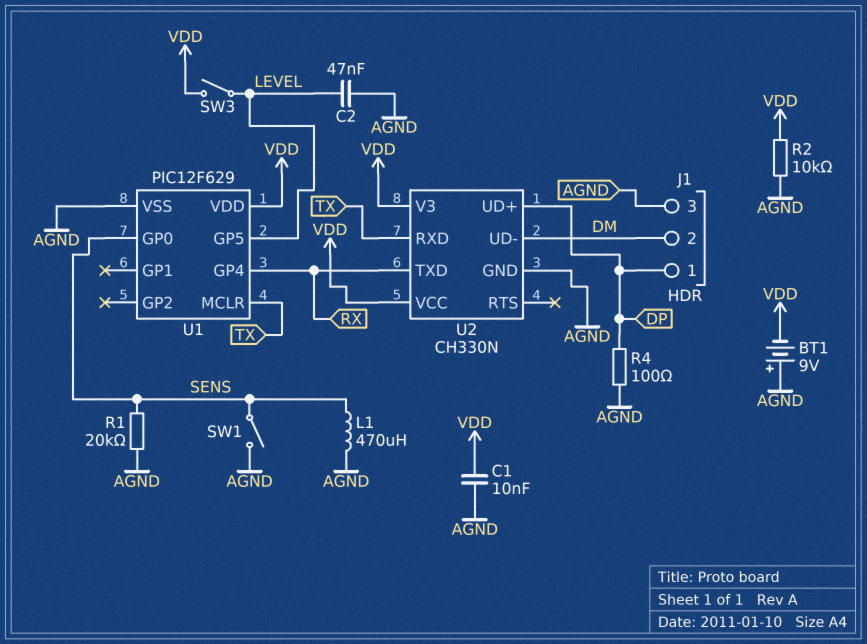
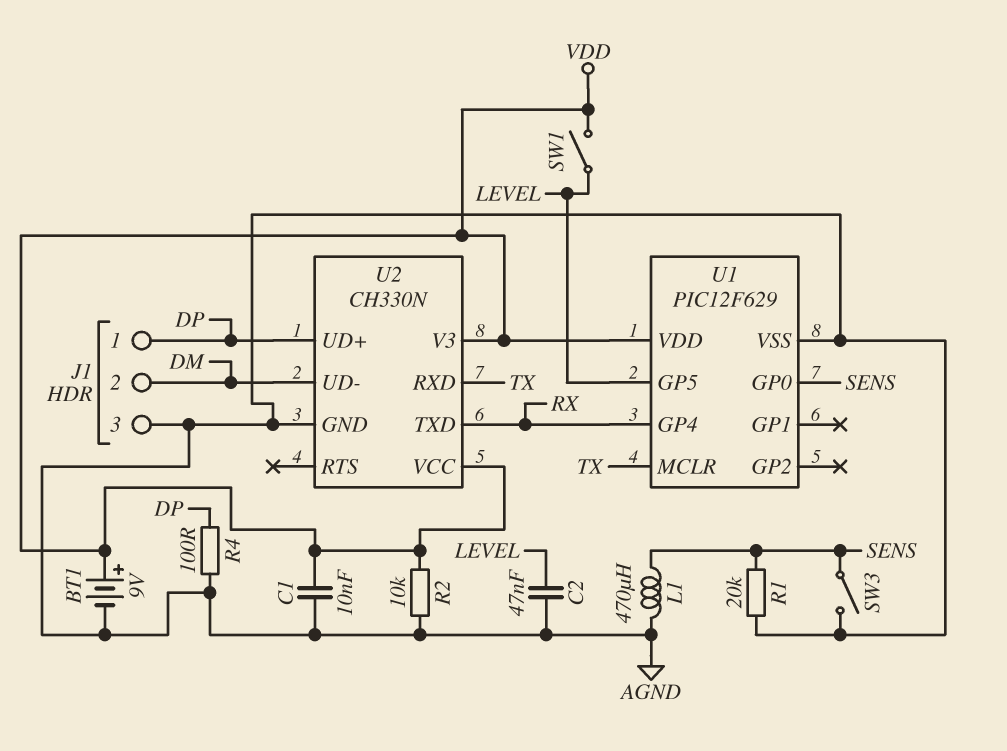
BT1: 9V (plus AGND, minus VDD) -> 9V (plus VDD, minus AGND)
SW1: switch (AGND, SENS) -> switch (LEVEL, VDD)
SW3: switch (LEVEL, VDD) -> switch (AGND, SENS)

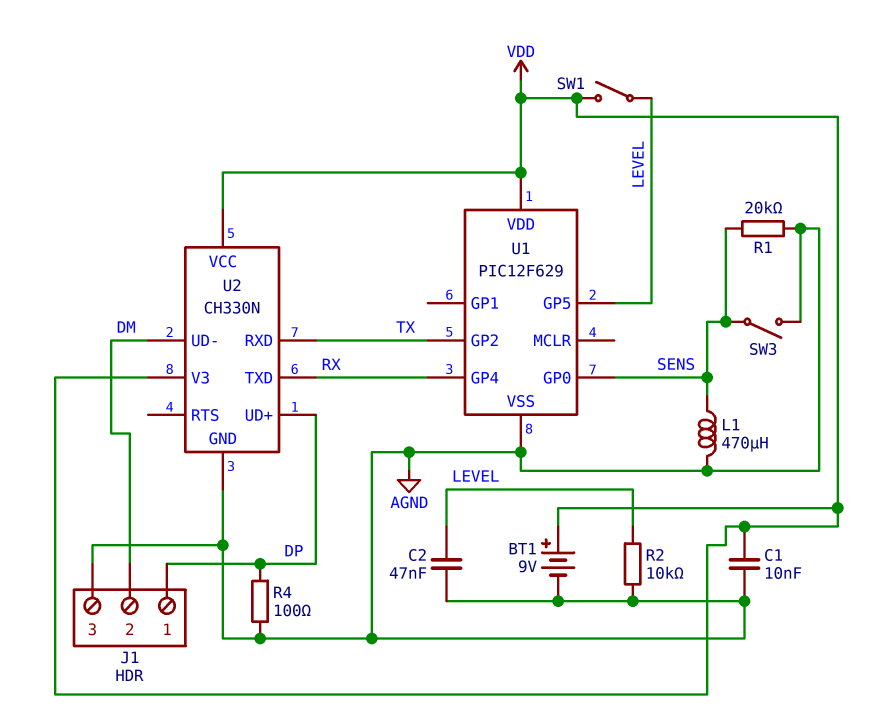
R2: 10k (AGND, VDD) -> 10k (AGND, LEVEL)
U1 pin GP2: none -> TX
U1 pin MCLR: TX -> none

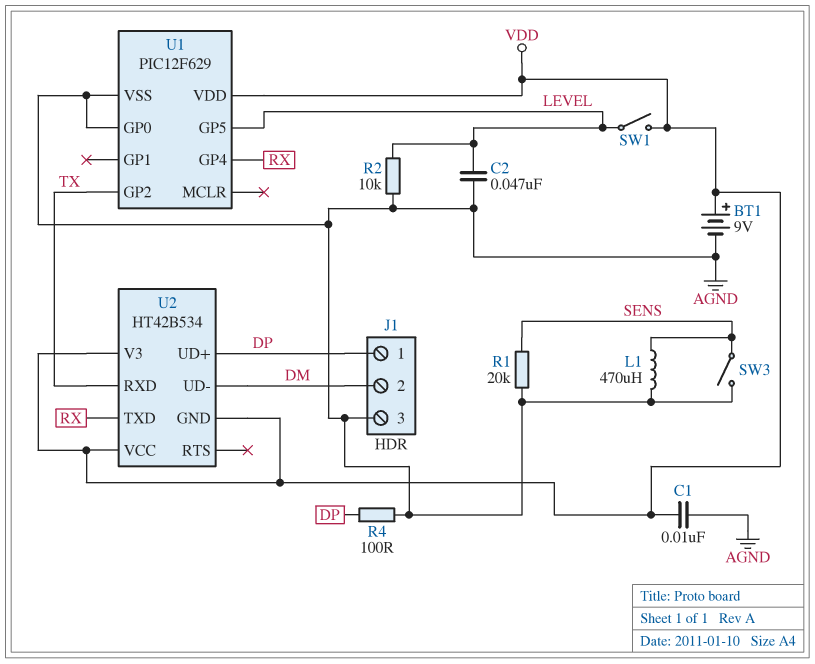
U1 pin GP0: SENS -> AGND
U2: CH330N -> HT42B534
U2 pin GND: AGND -> VDD

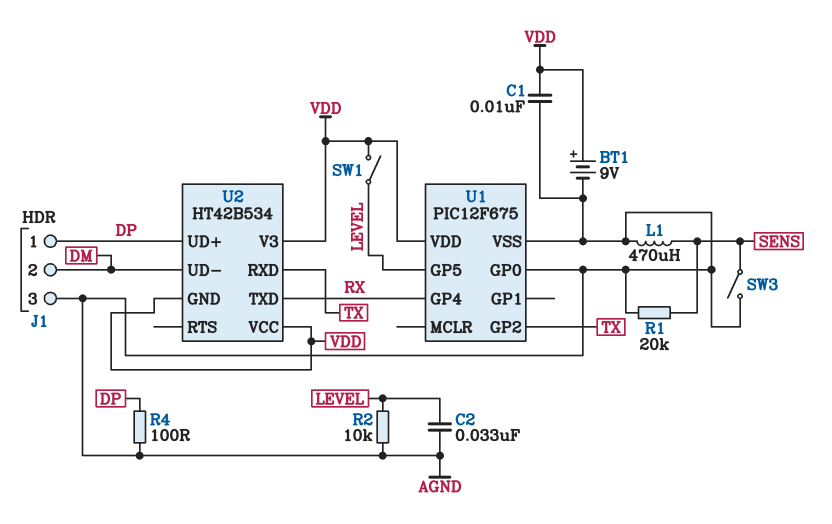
C2: 47nF (AGND, LEVEL) -> 33nF (AGND, LEVEL)
U1: PIC12F629 -> PIC12F675

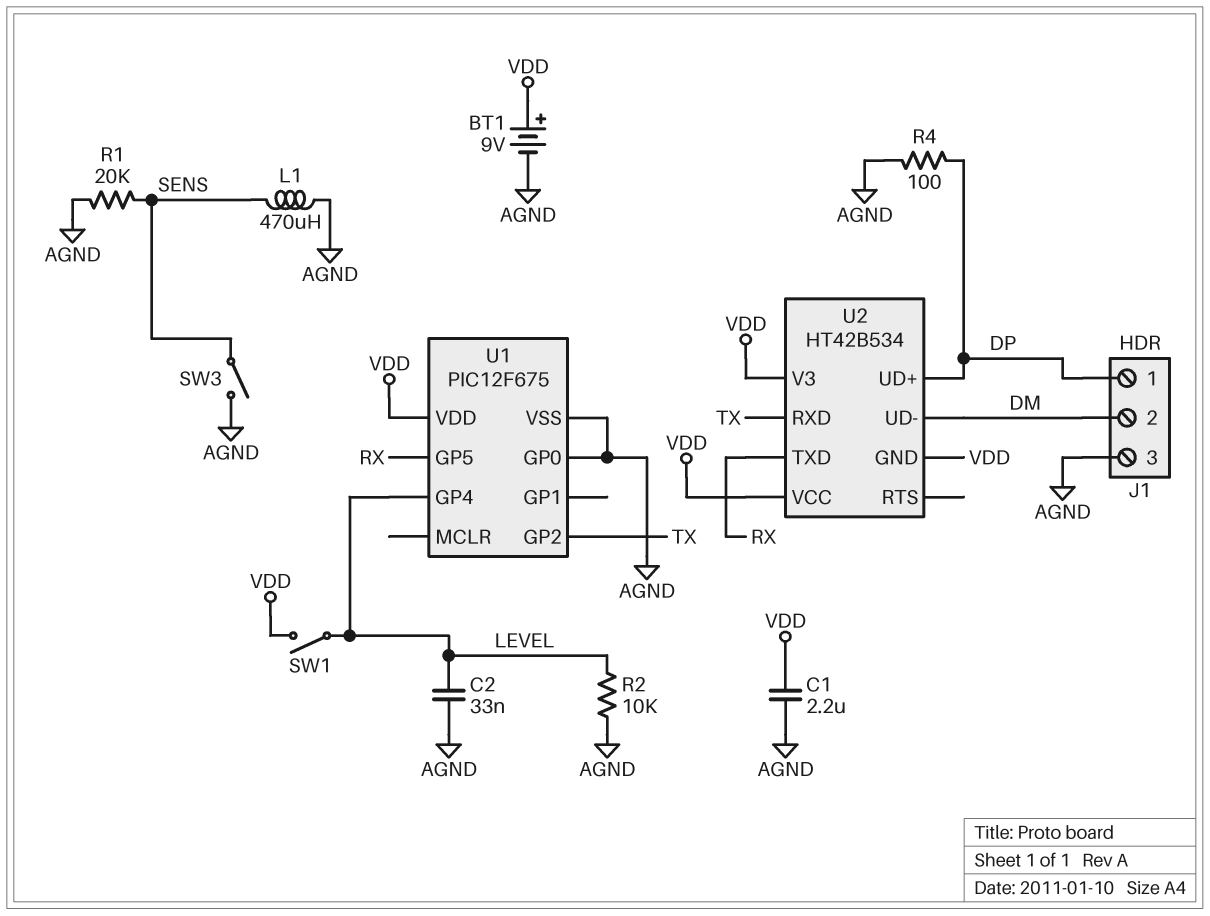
C1: 10nF (AGND, VDD) -> 2.2uF (AGND, VDD)
U1 pin GP4: RX -> LEVEL
U1 pin GP5: LEVEL -> RX

